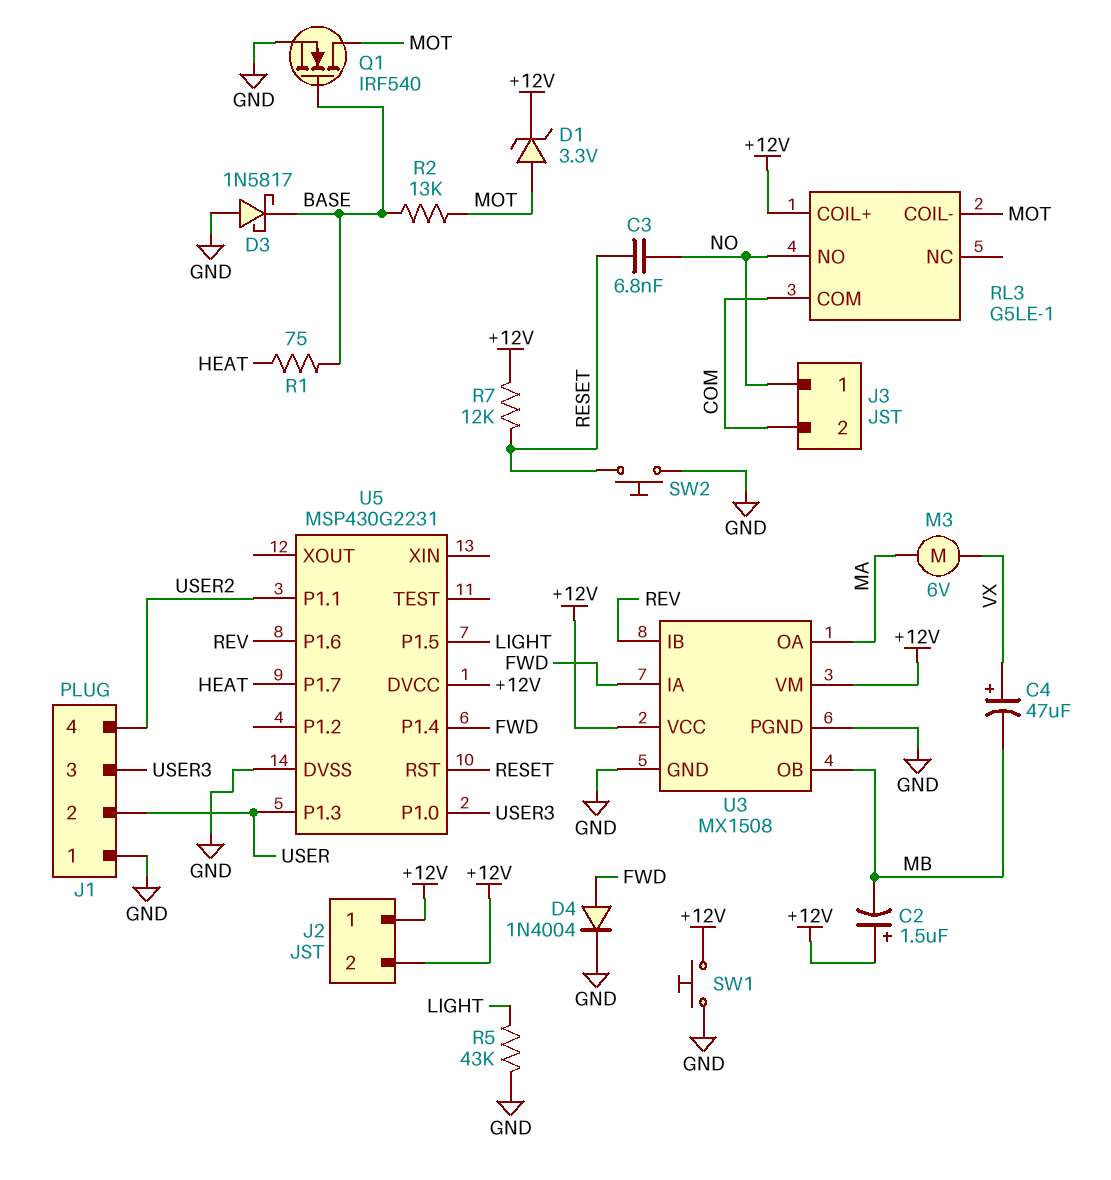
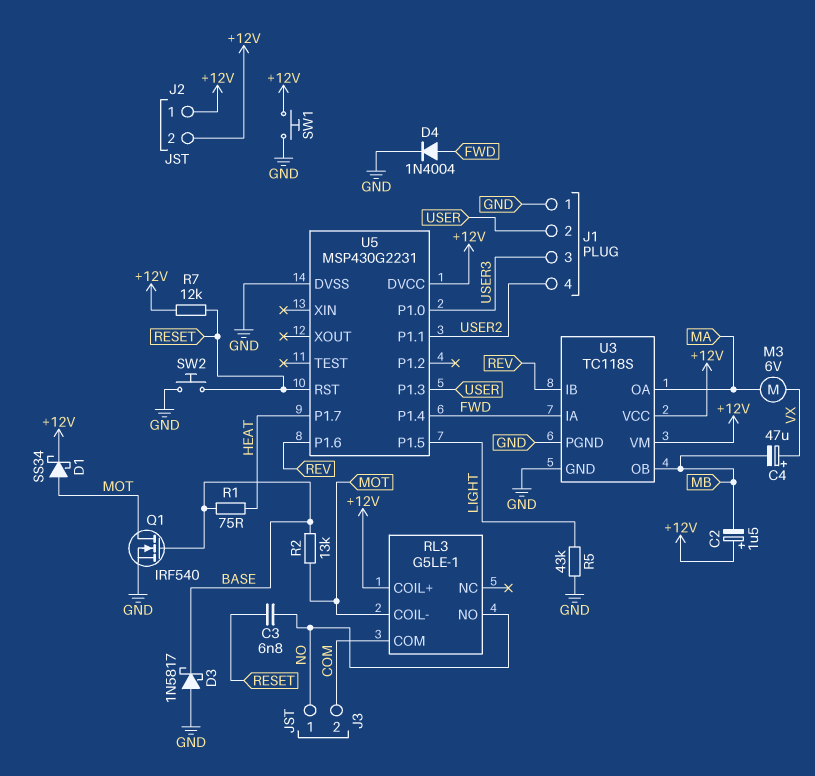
D1: zener 3.3V (A MOT, K +12V) -> schottky SS34 (A MOT, K +12V)
U3: MX1508 -> TC118S

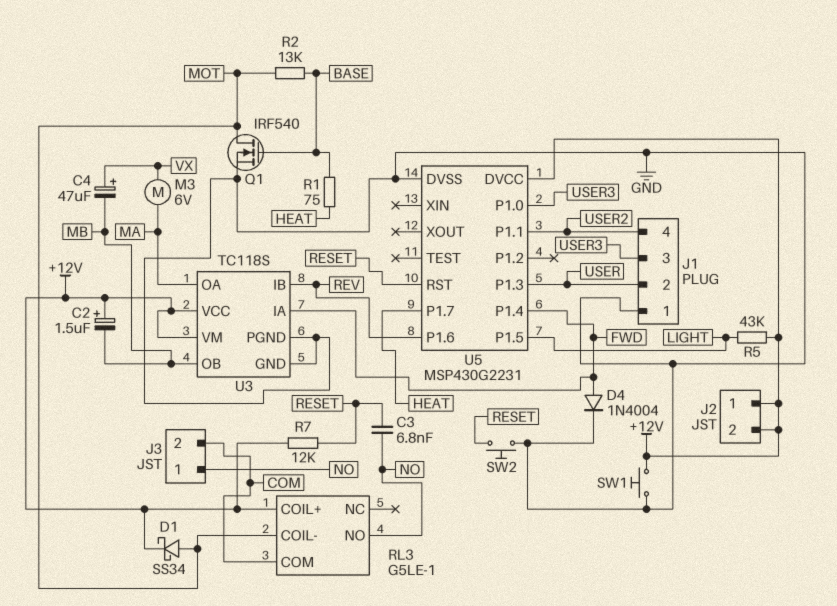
D3: schottky 1N5817 (A GND, K BASE) -> none
R5: 43k (GND, LIGHT) -> 43k (+12V, LIGHT)

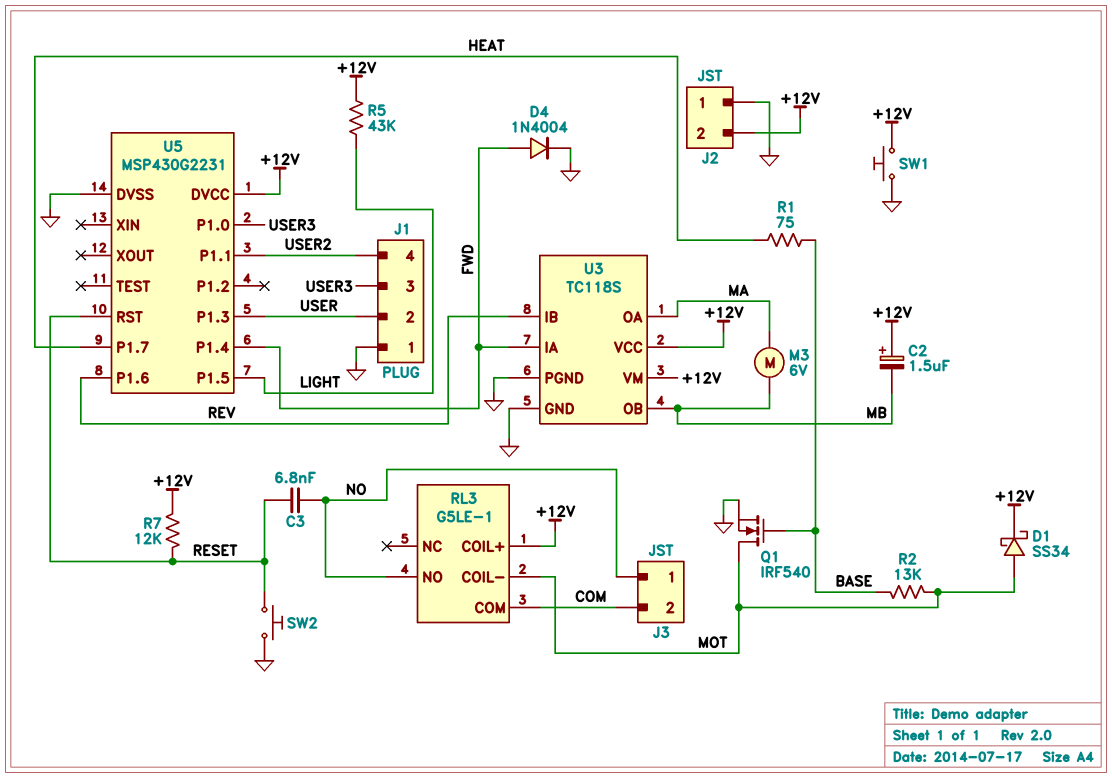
C4: 47uF (plus VX, minus MB) -> none
J2 pin 1: +12V -> GND
M3: motor 6V (MA, VX) -> motor 6V (MA, MB)

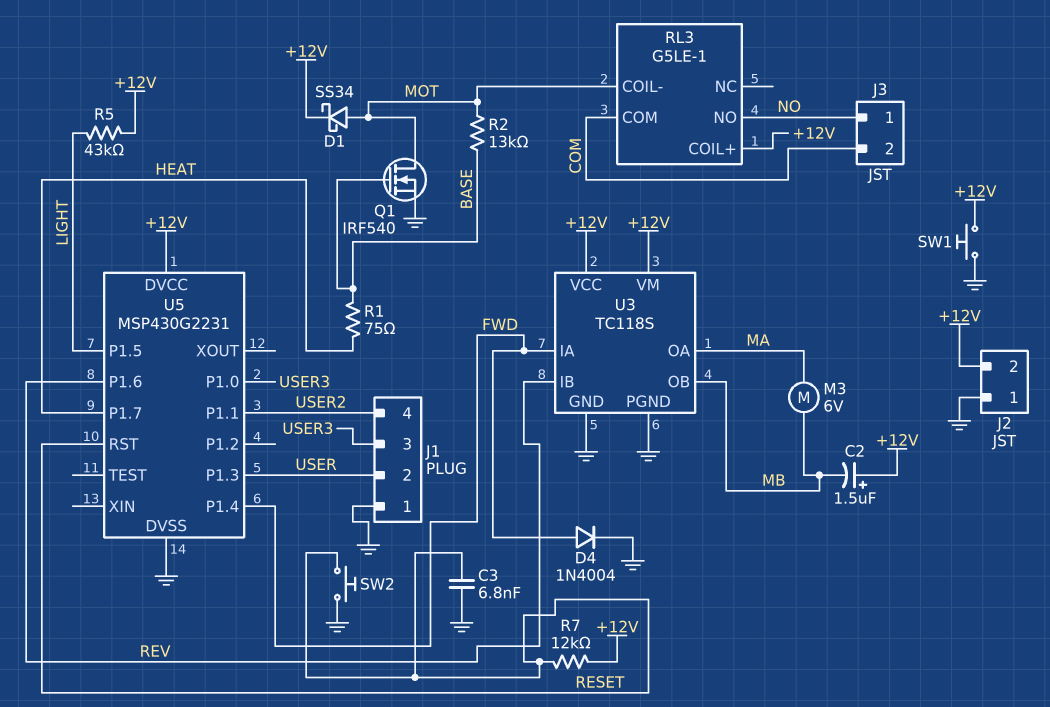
C3: 6.8nF (NO, RESET) -> 6.8nF (GND, RESET)

